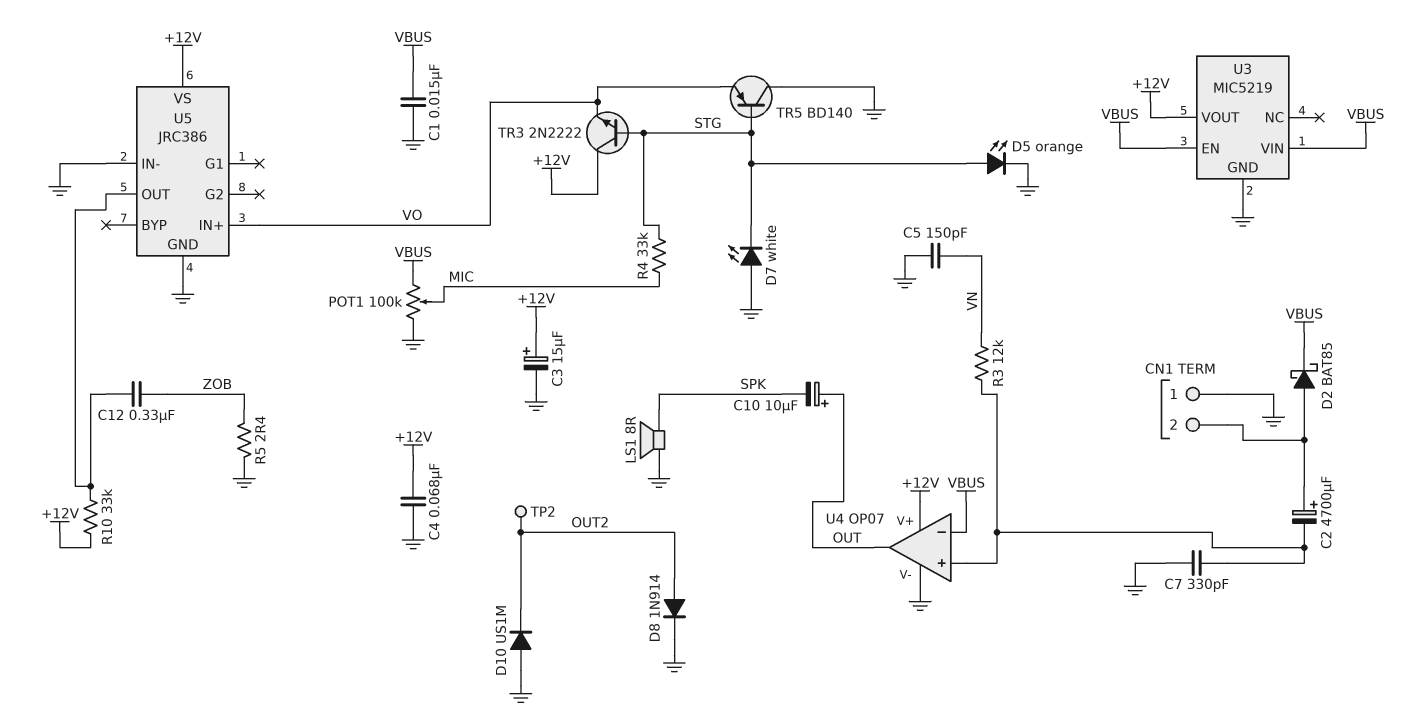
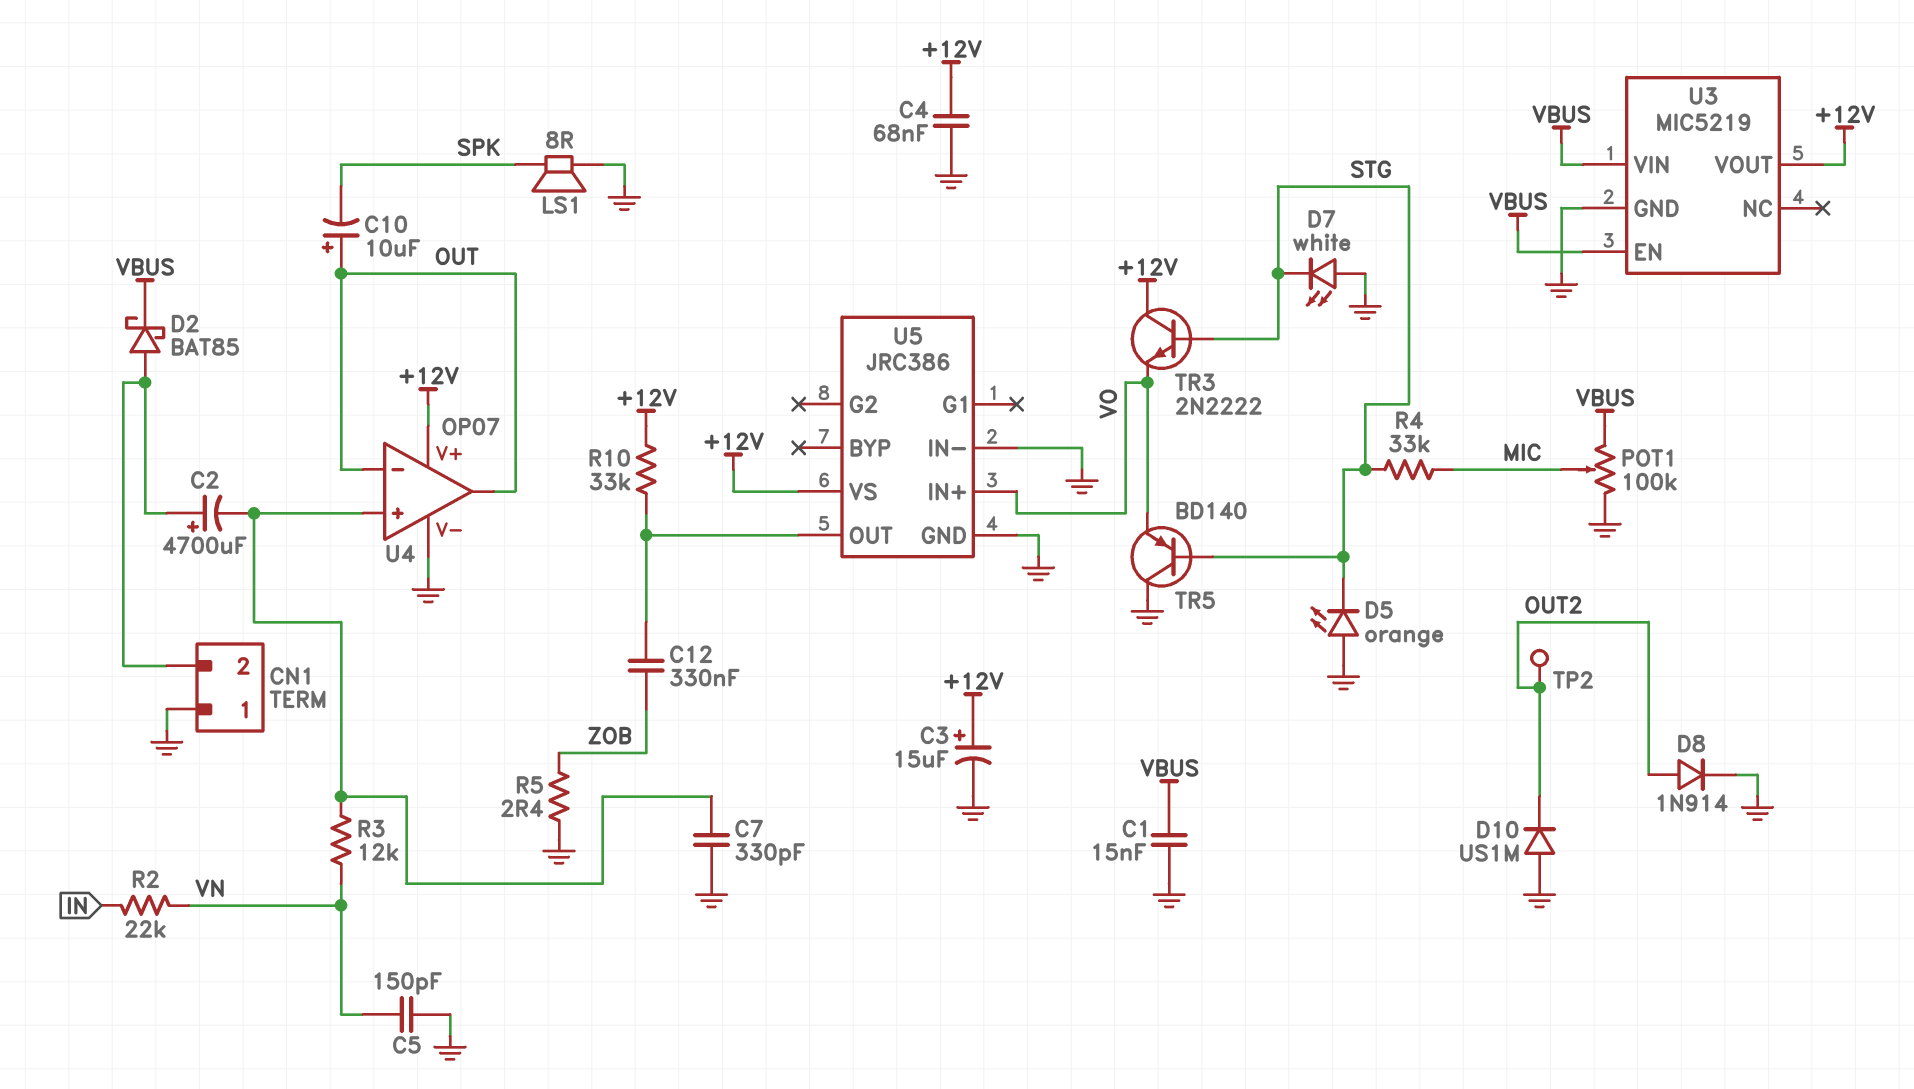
D5: LED orange (A STG, K GND) -> LED orange (A GND, K STG)
R2: none -> 22k (IN, VN)
U4 pin in-: VBUS -> OUT

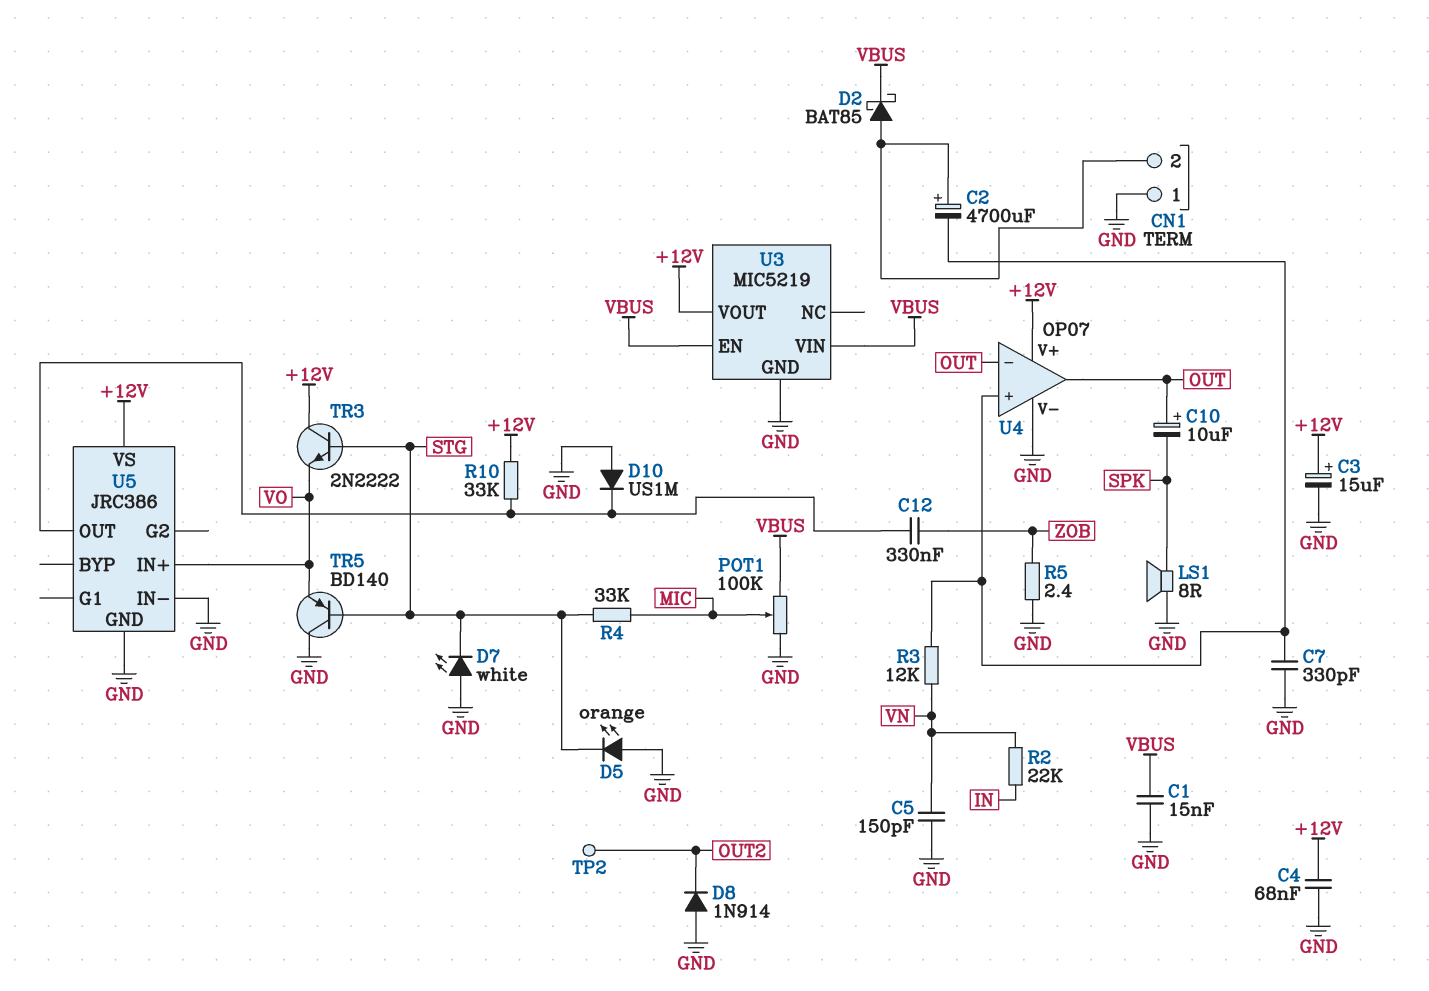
D8: diode 1N914 (A OUT2, K GND) -> diode 1N914 (A GND, K OUT2)
D10: diode US1M (A GND, K OUT2) -> diode US1M (A GND, K U5/OUT)

